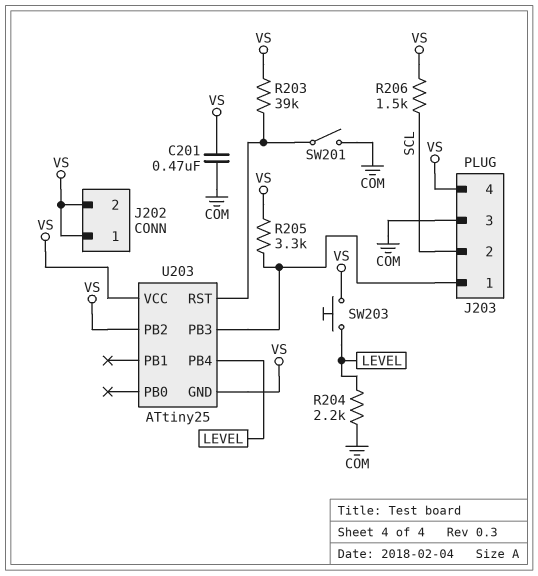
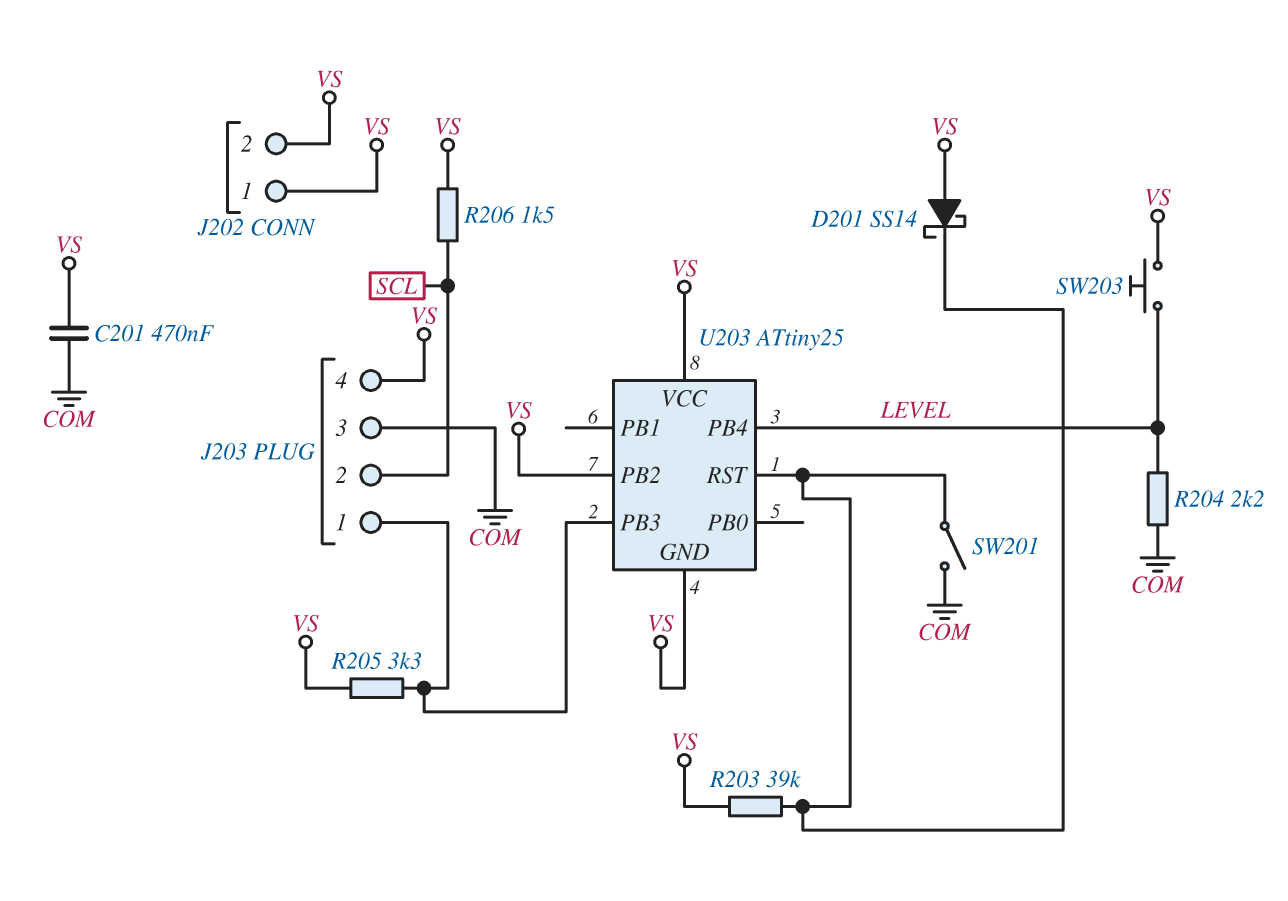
D201: none -> schottky SS14 (A VS, K U203/RST)

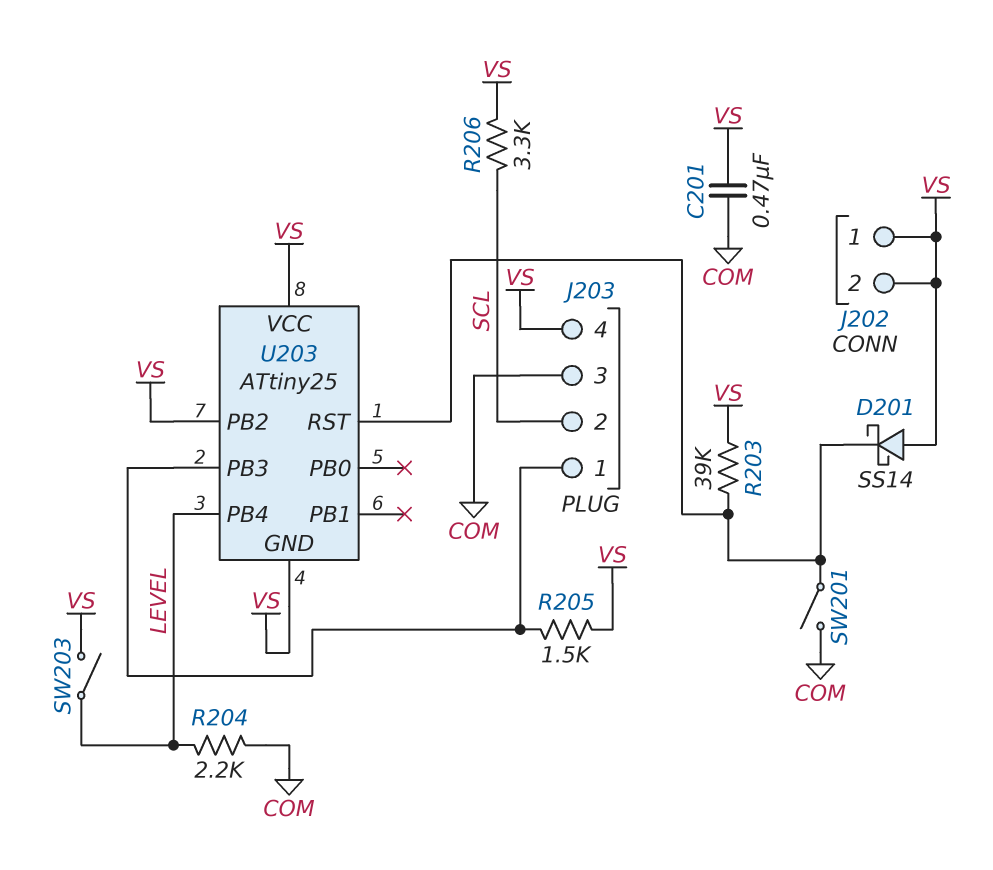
R205: 3.3k (J203/1, VS) -> 1.5k (J203/1, VS)
R206: 1.5k (SCL, VS) -> 3.3k (SCL, VS)
SW203: button (LEVEL, VS) -> switch (LEVEL, VS)

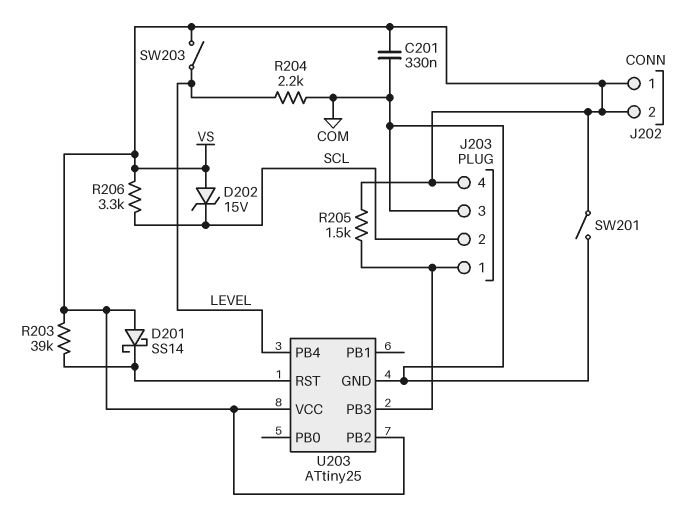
C201: 470nF (COM, VS) -> 330nF (COM, VS)
D202: none -> zener 15V (A VS, K SCL)
SW201: switch (COM, U203/RST) -> switch (COM, VS)
U203 pin GND: VS -> COM

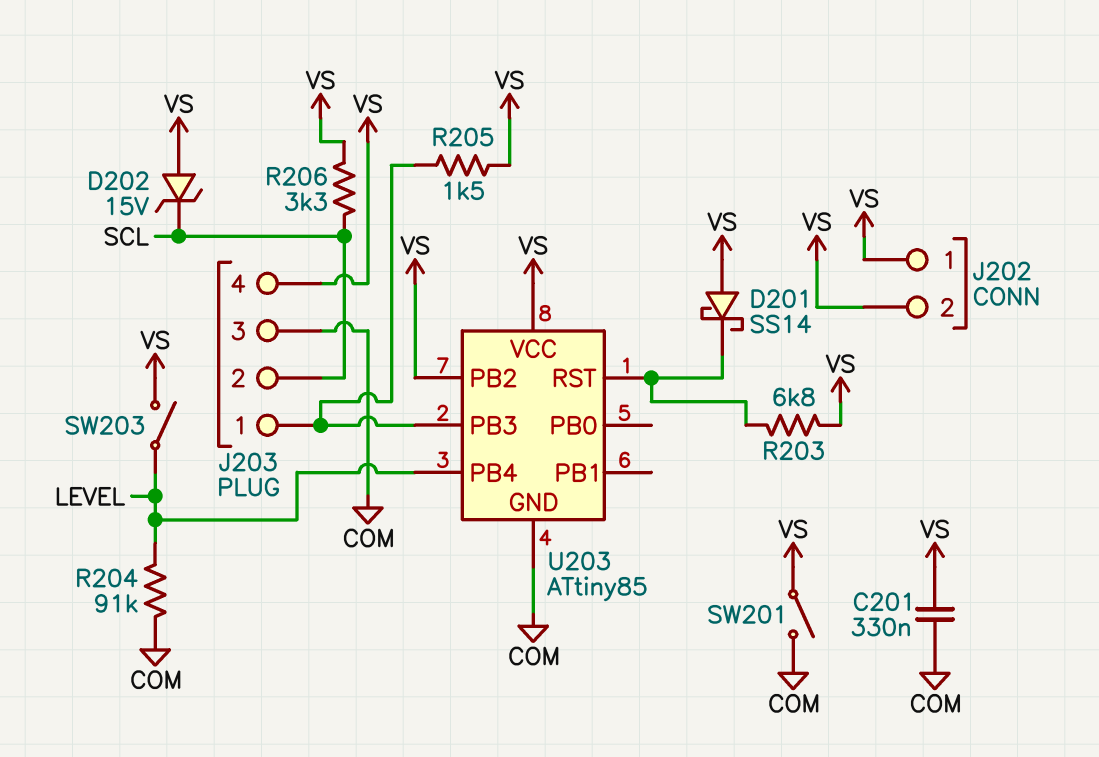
R203: 39k (U203/RST, VS) -> 6.8k (U203/RST, VS)
R204: 2.2k (COM, LEVEL) -> 91k (COM, LEVEL)
U203: ATtiny25 -> ATtiny85

